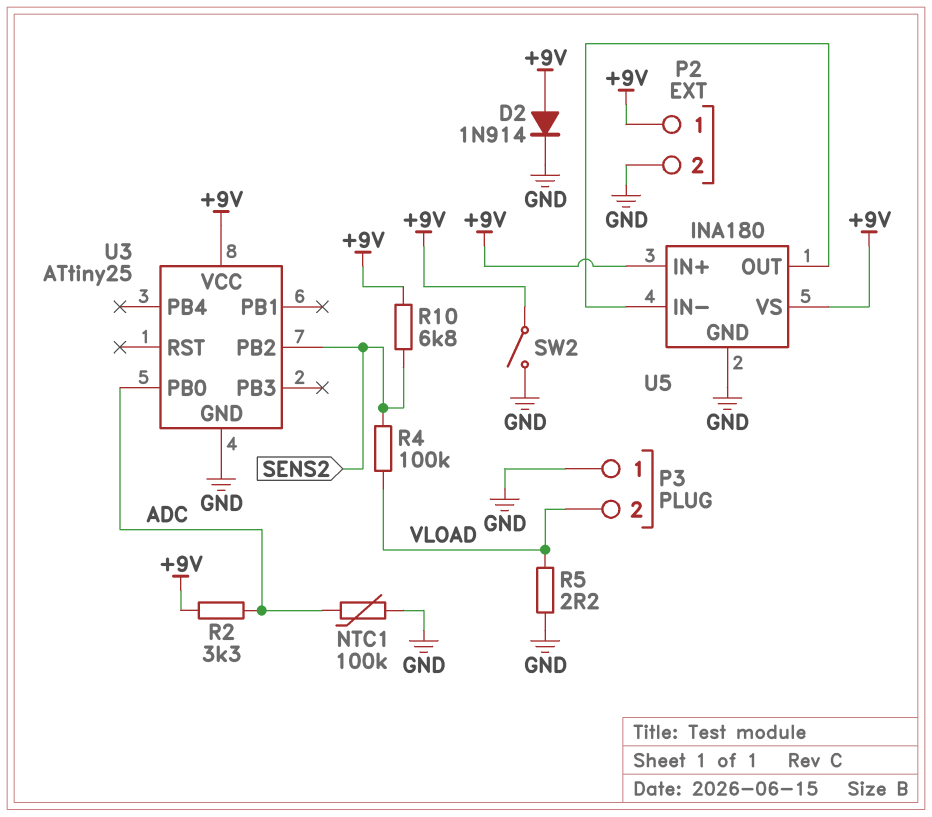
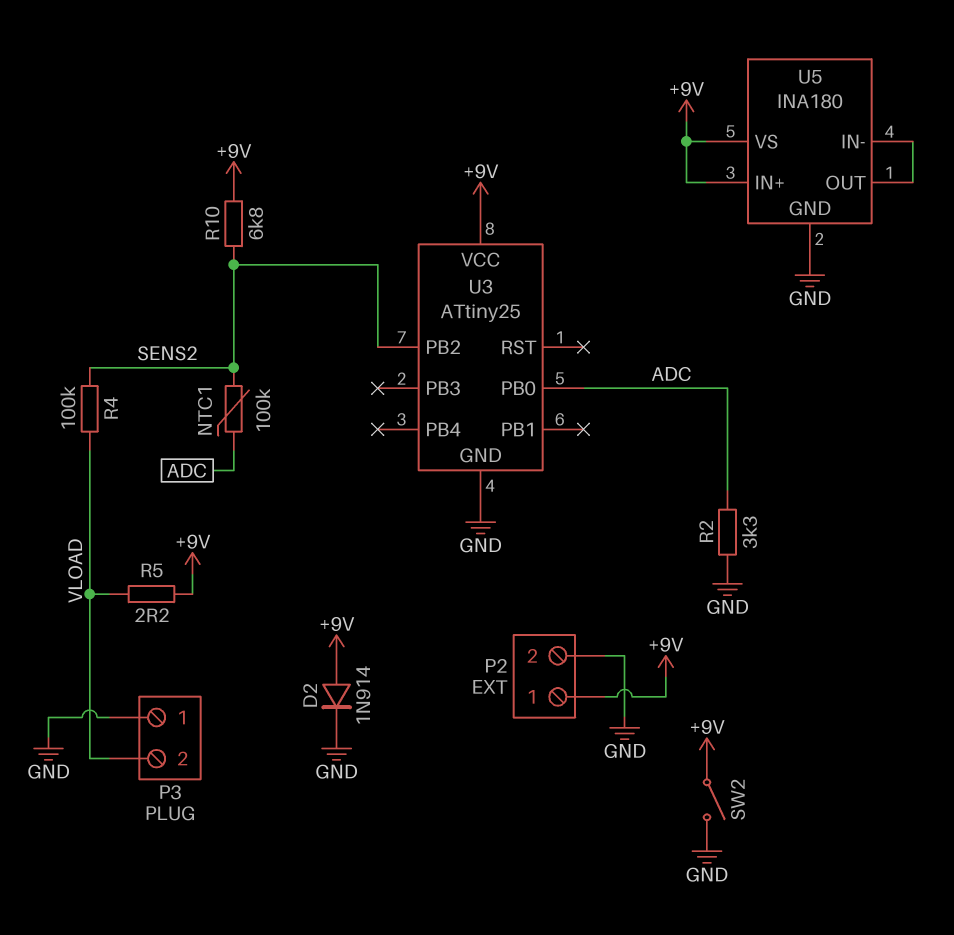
NTC1: 100k (ADC, GND) -> 100k (ADC, SENS2)
R2: 3.3k (+9V, ADC) -> 3.3k (ADC, GND)
R5: 2.2 (GND, VLOAD) -> 2.2 (+9V, VLOAD)

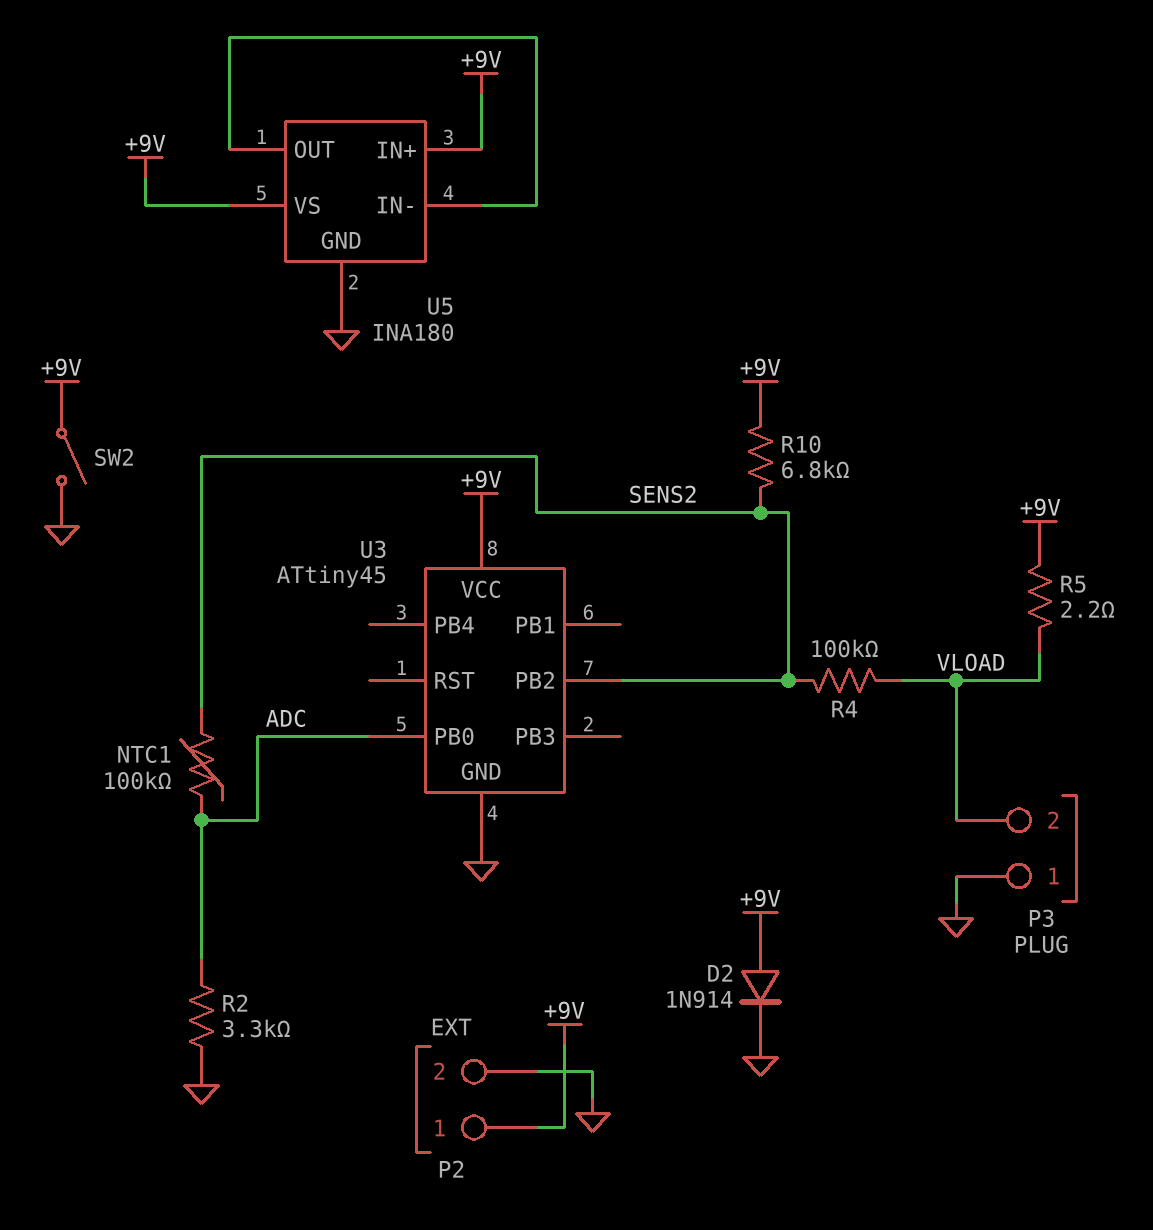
U3: ATtiny25 -> ATtiny45

